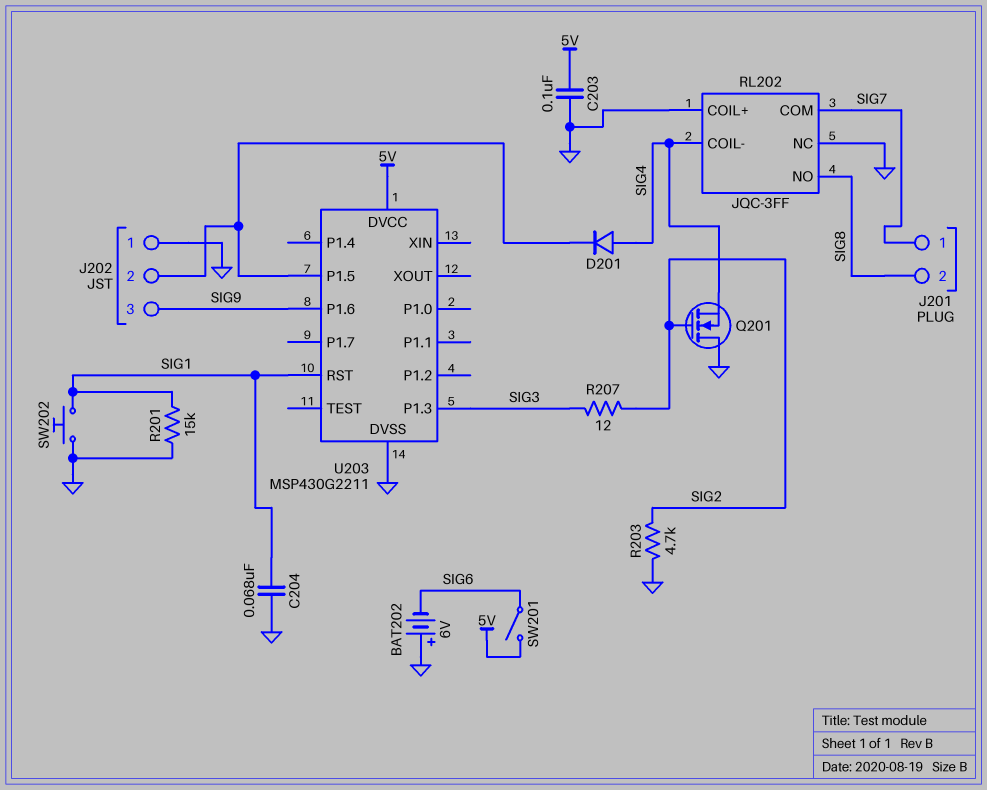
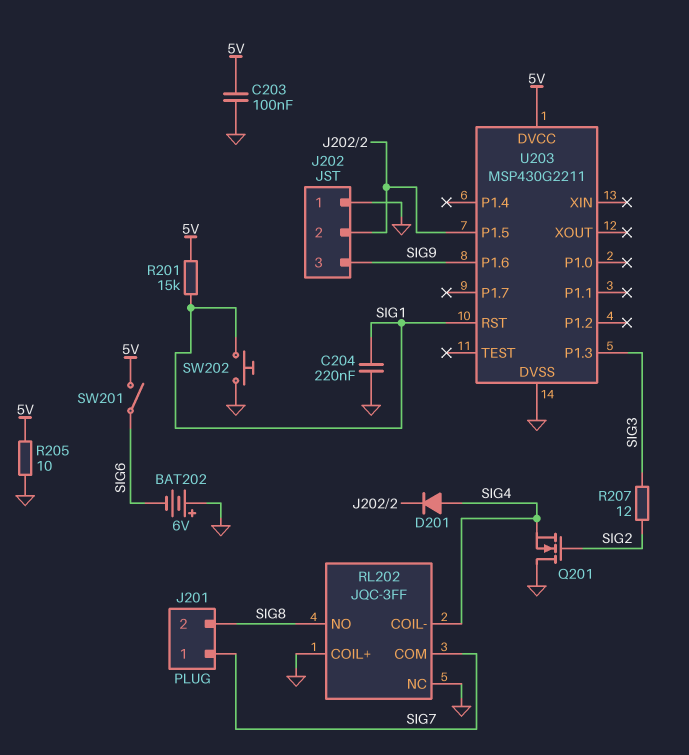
C204: 68nF (GND, SIG1) -> 220nF (GND, SIG1)
R201: 15k (GND, SIG1) -> 15k (5V, SIG1)
R203: 4.7k (GND, SIG2) -> none
R205: none -> 10 (5V, GND)

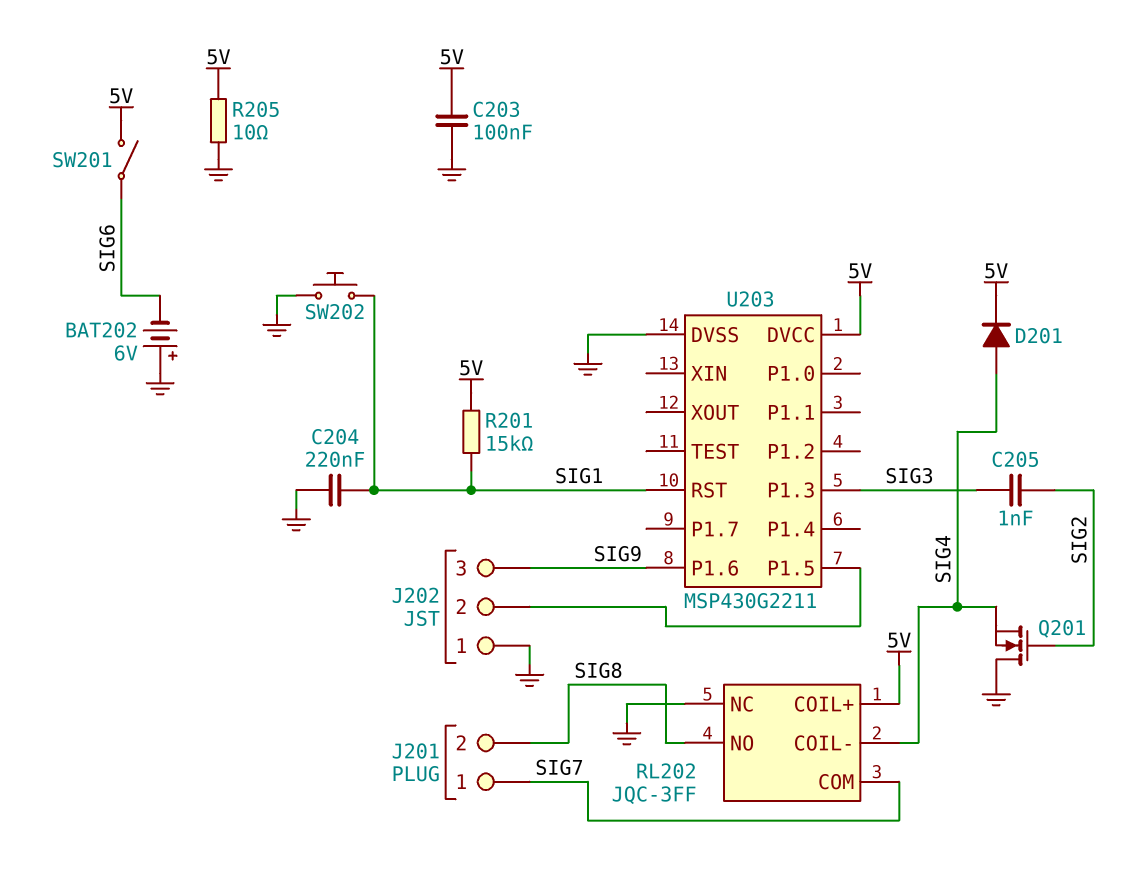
C205: none -> 1nF (SIG2, SIG3)
D201: diode (A SIG4, K J202/2) -> diode (A SIG4, K 5V)
R207: 12 (SIG2, SIG3) -> none
RL202 pin COIL+: GND -> 5V

